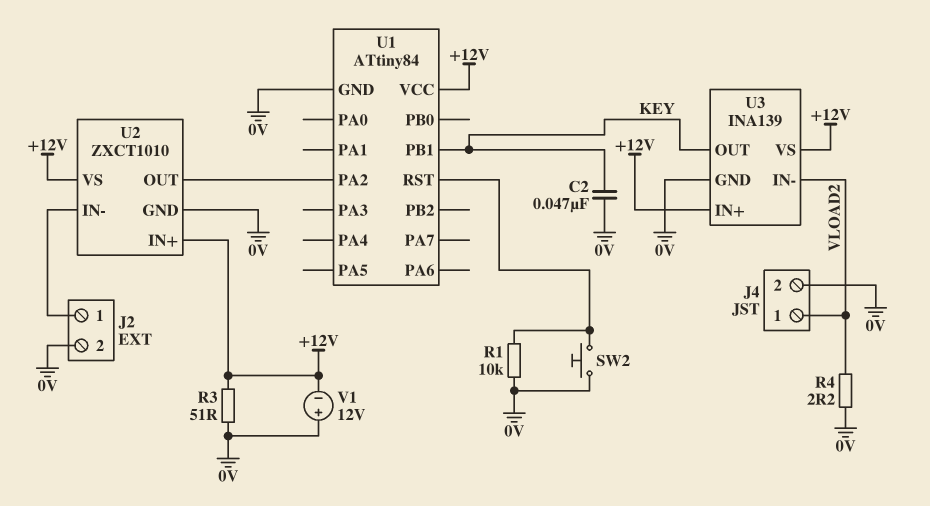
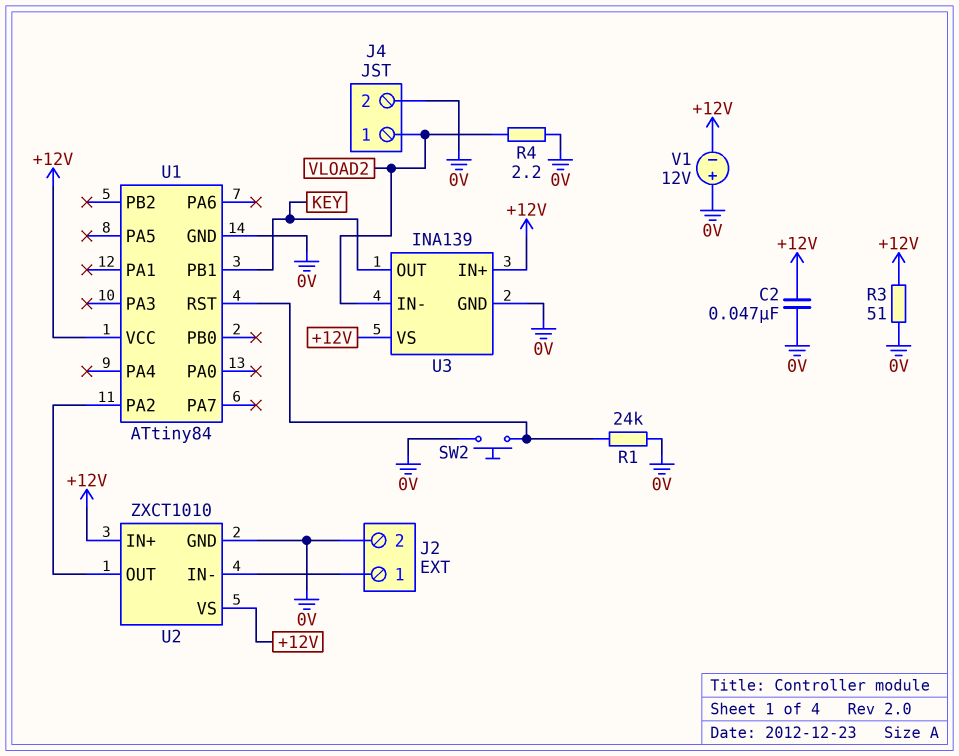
C2: 47nF (0V, KEY) -> 47nF (+12V, 0V)
R1: 10k (0V, U1/RST) -> 24k (0V, U1/RST)

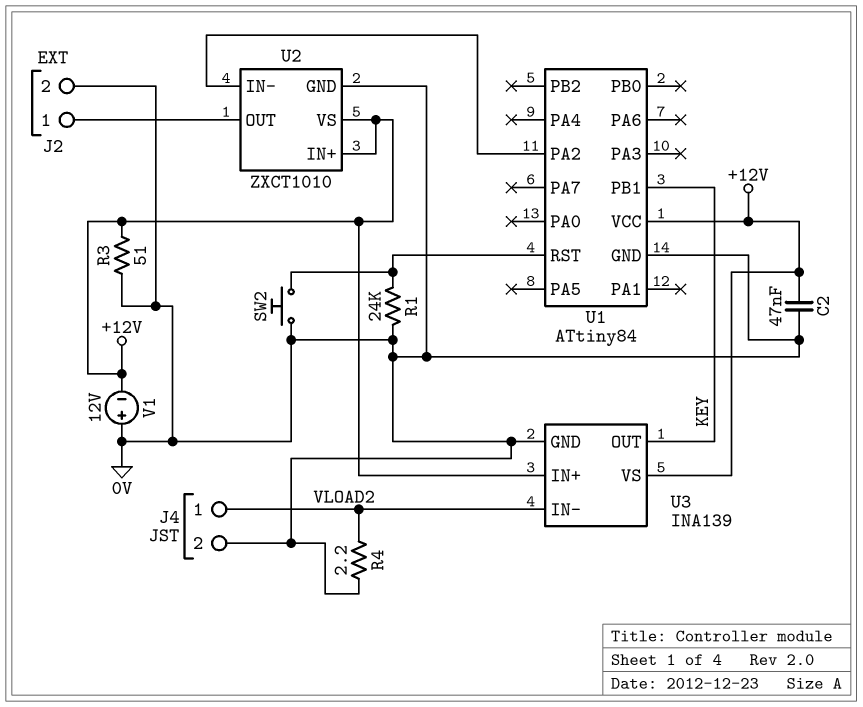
U2 pin IN-: J2/1 -> U1/PA2
U2 pin OUT: U1/PA2 -> J2/1

